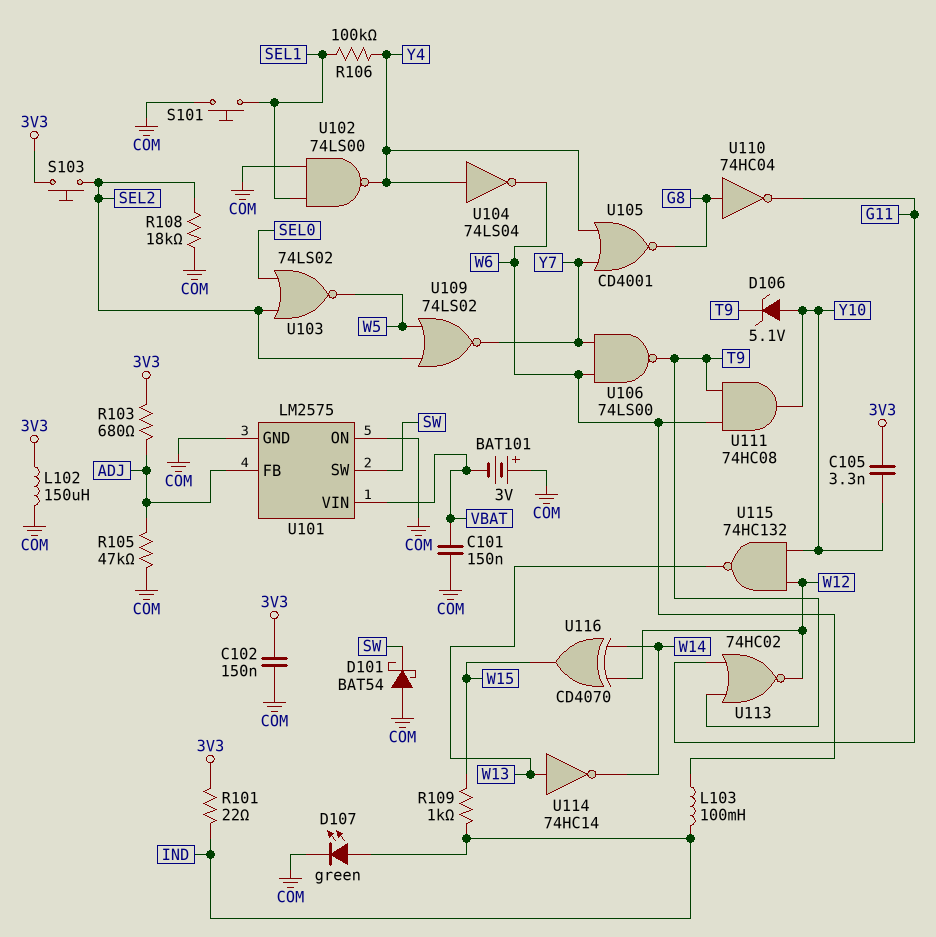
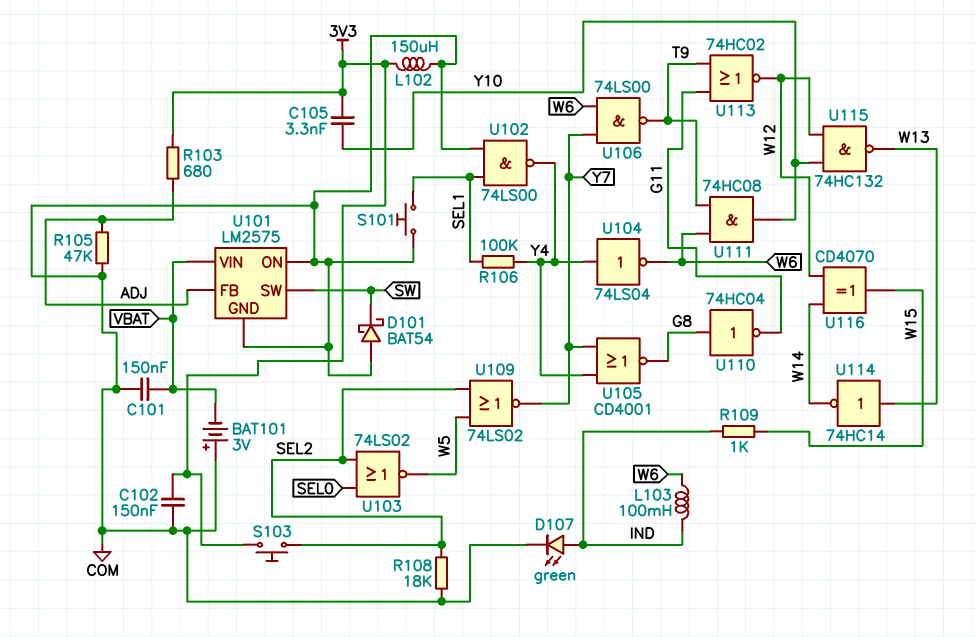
D106: zener 5.1V (A Y10, K T9) -> none
R101: 22 (3V3, IND) -> none

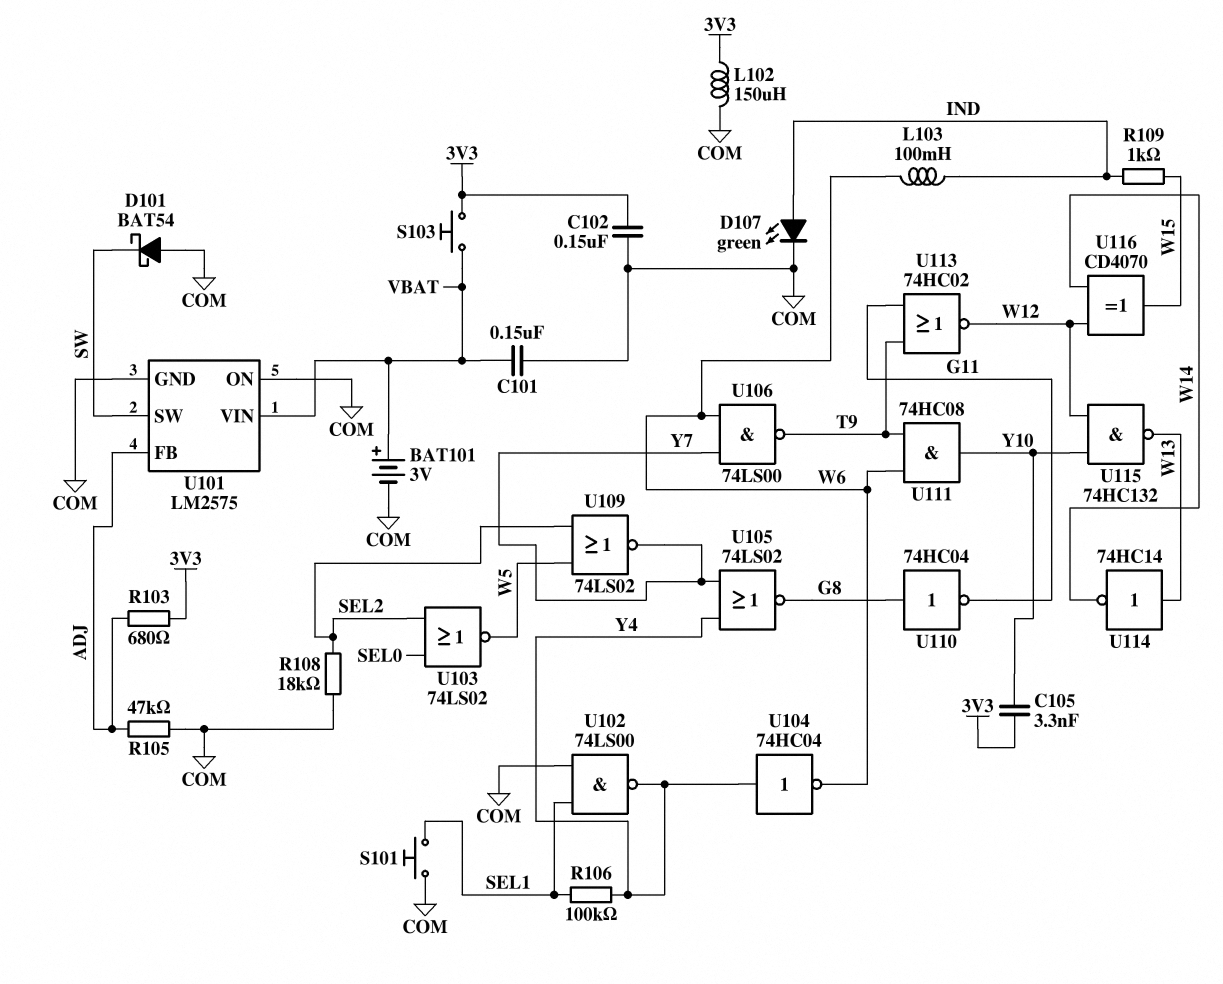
BAT101: 3V (plus COM, minus VBAT) -> 3V (plus VBAT, minus COM)
S103: button (3V3, SEL2) -> button (3V3, VBAT)
U104: NOT 74LS04 (in Y4, out W6) -> NOT 74HC04 (in Y4, out W6)
U105: NOR CD4001 (in Y4, in Y7, out G8) -> NOR 74LS02 (in Y4, in Y7, out G8)

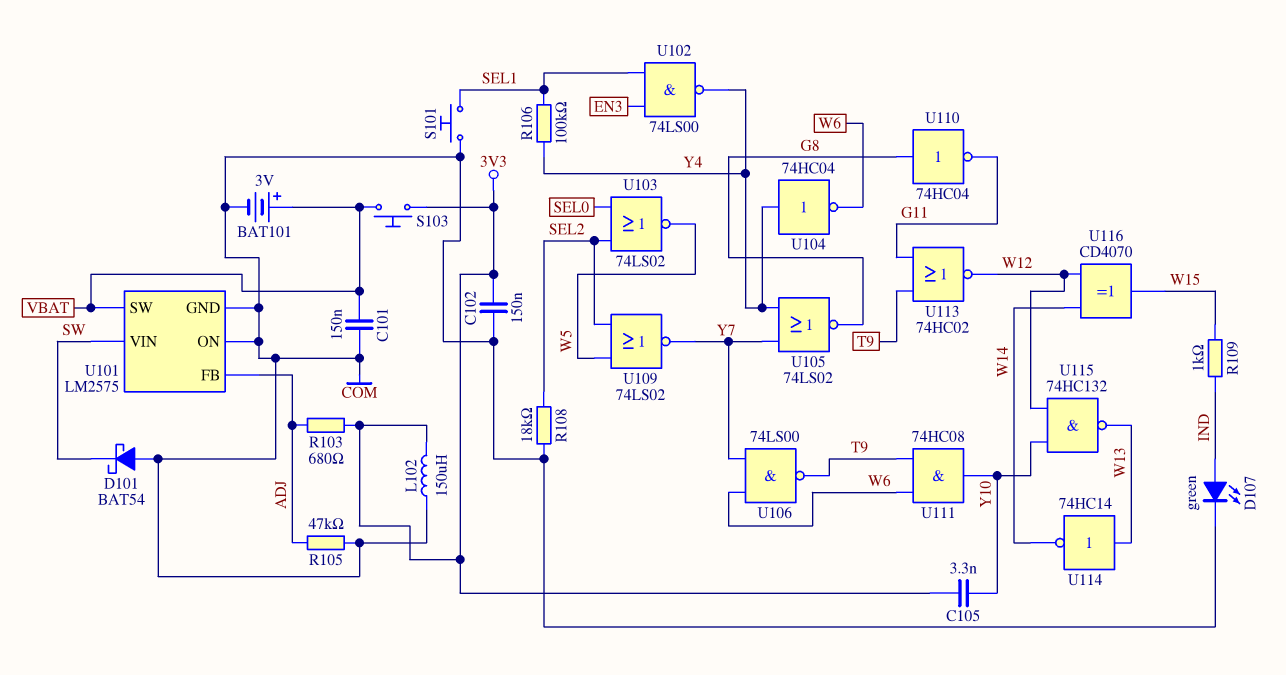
L103: 100mH (IND, W6) -> none
U101 pin SW: SW -> VBAT
U101 pin VIN: VBAT -> SW
U102: NAND 74LS00 (in COM, in SEL1, out Y4) -> NAND 74LS00 (in EN3, in SEL1, out Y4)

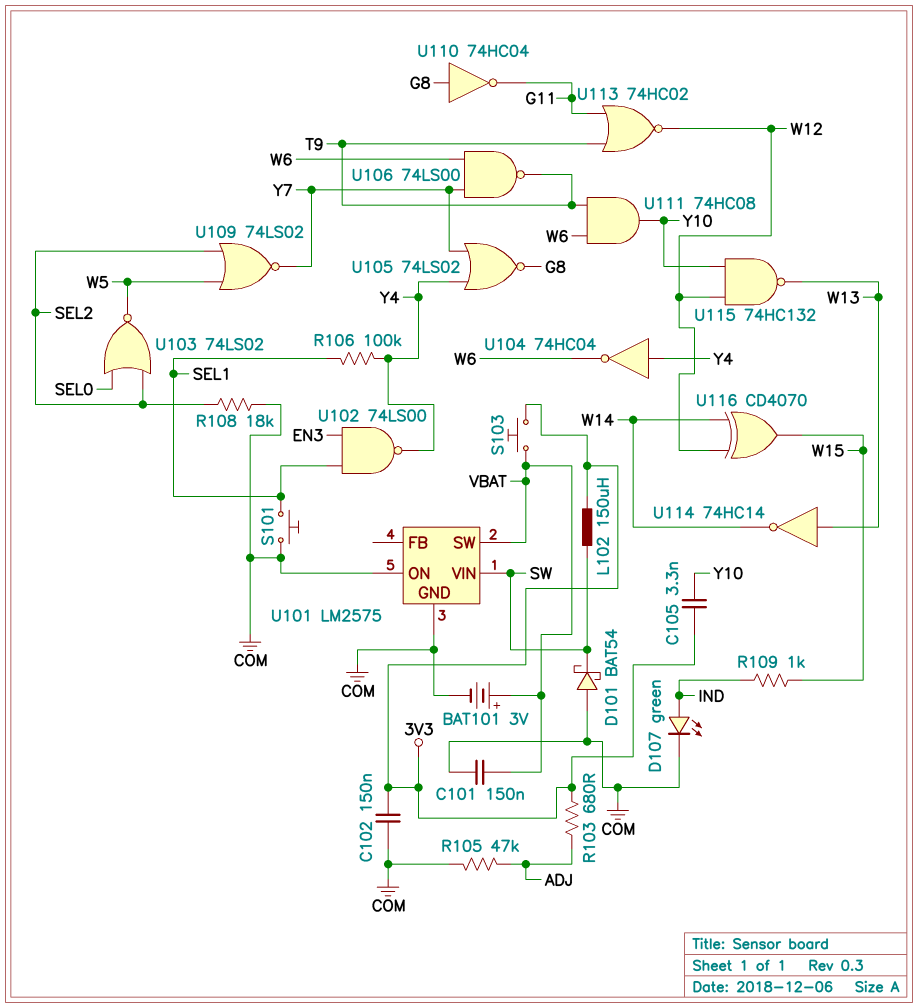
L102: 150uH (3V3, COM) -> 150uH (3V3, SW)
U101 pin FB: ADJ -> none

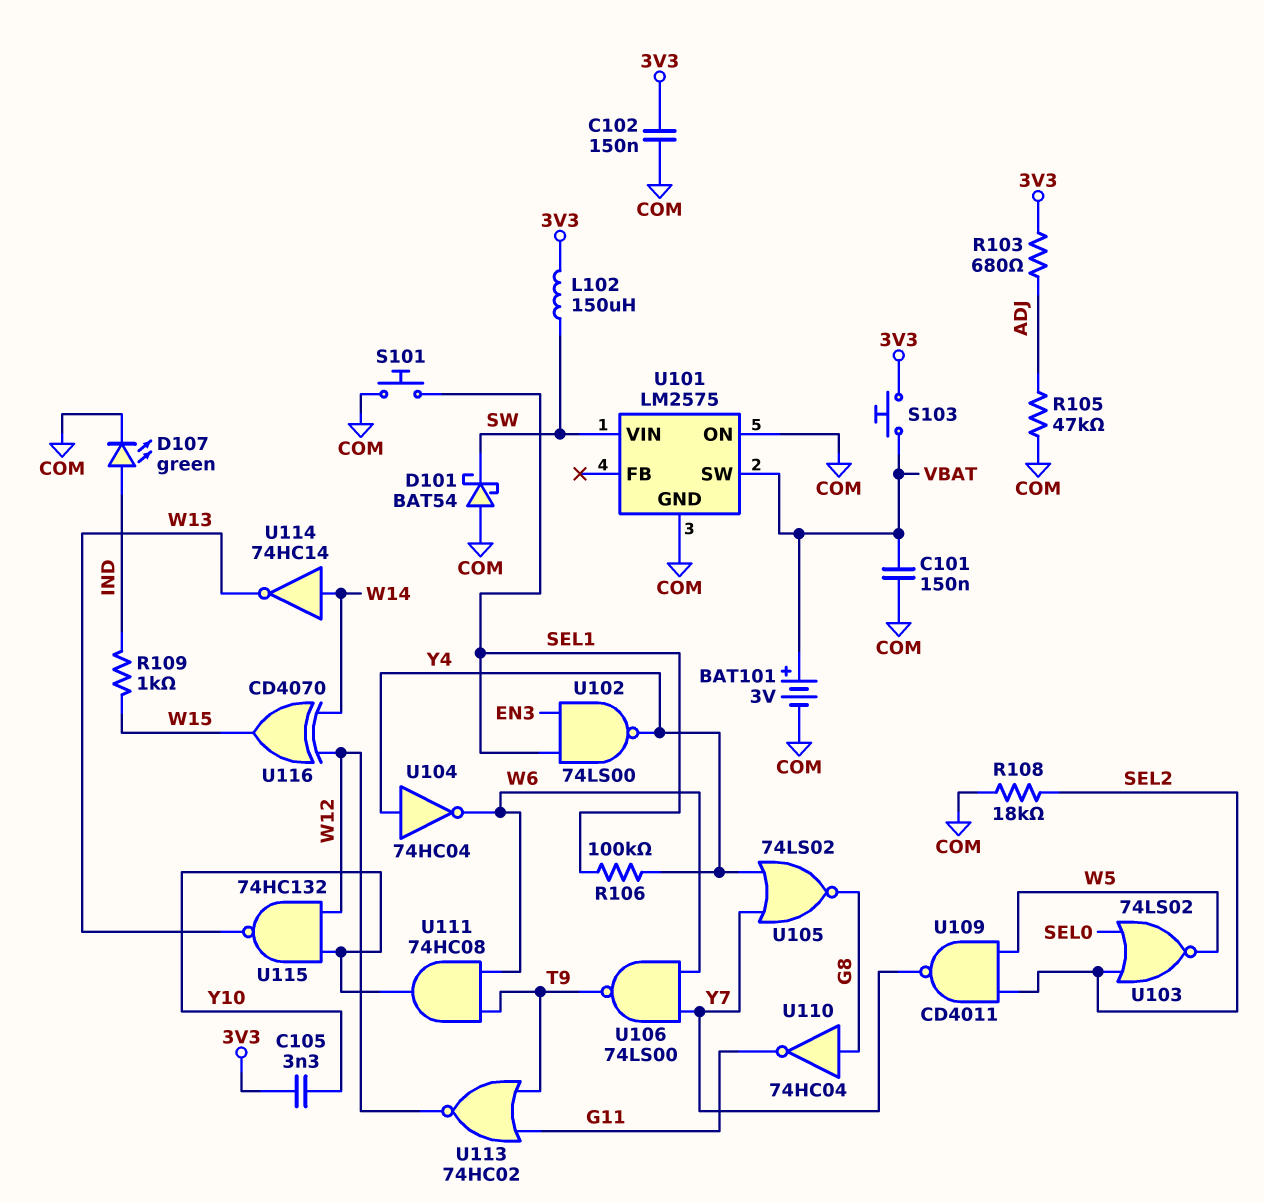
U109: NOR 74LS02 (in SEL2, in W5, out Y7) -> NAND CD4011 (in SEL2, in W5, out Y7)
U114: NOT 74HC14 (in W13, out W14) -> NOT 74HC14 (in W14, out W13)

